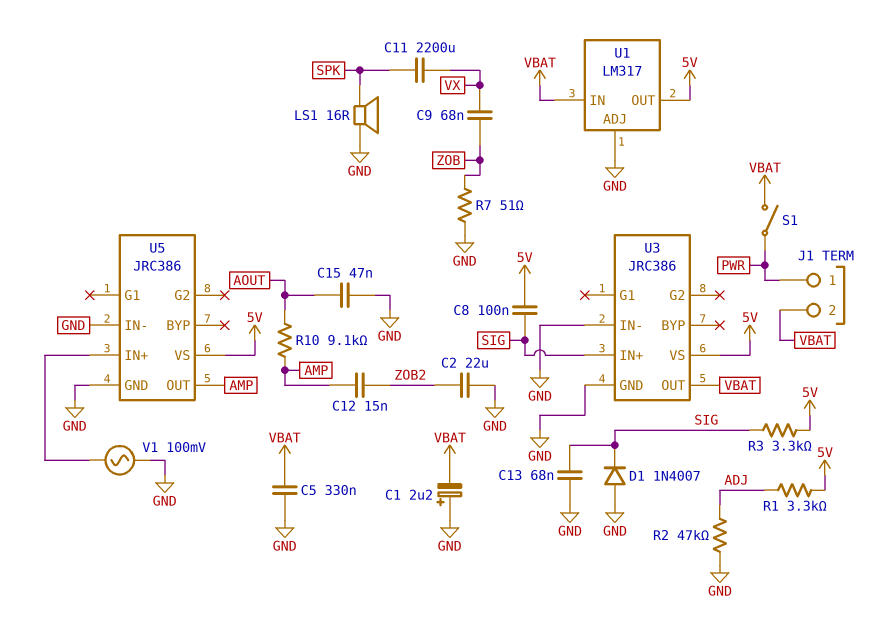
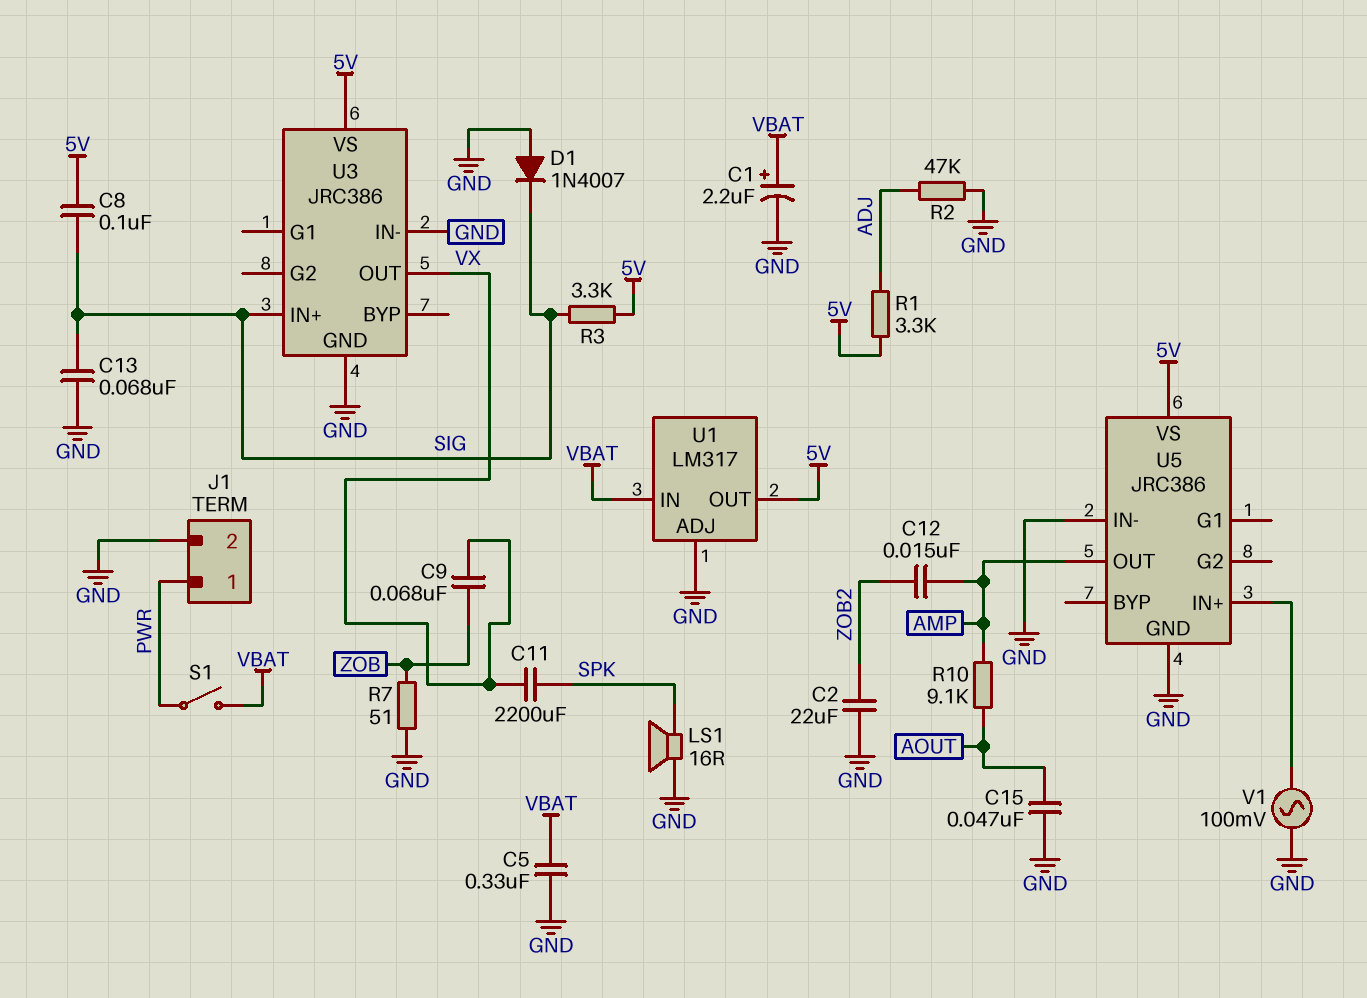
C1: 2.2uF (plus GND, minus VBAT) -> 2.2uF (plus VBAT, minus GND)
J1 pin 2: VBAT -> GND
U3 pin OUT: VBAT -> VX

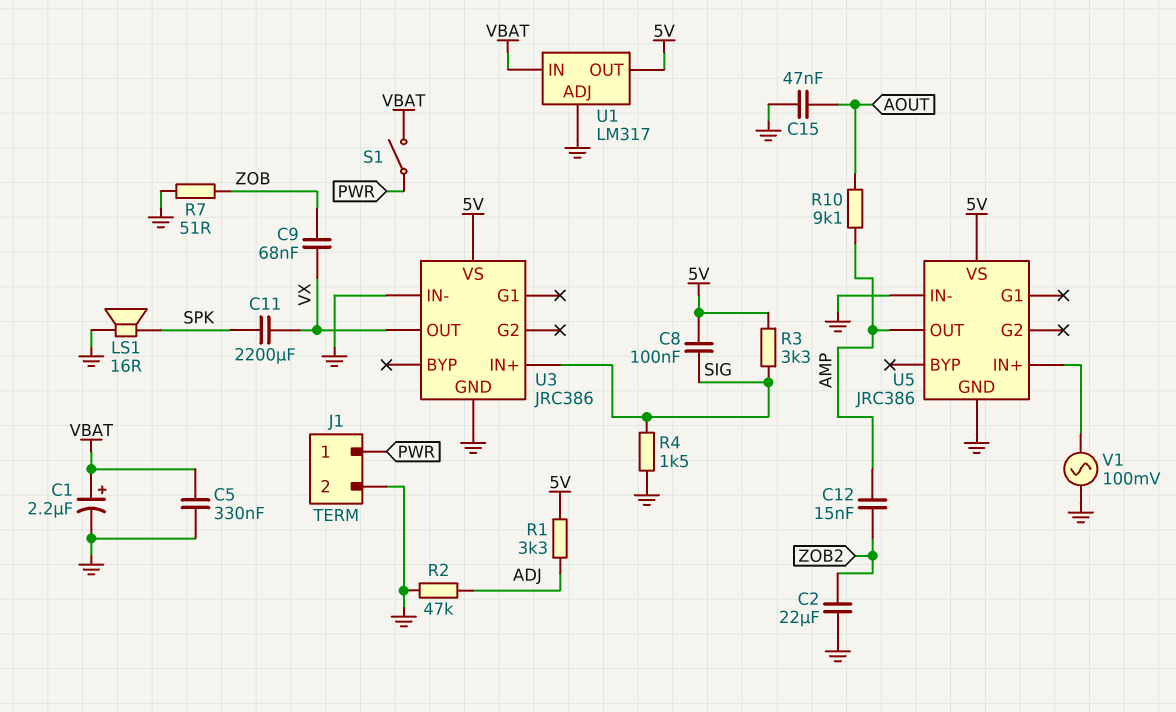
C13: 68nF (GND, SIG) -> none
D1: diode 1N4007 (A GND, K SIG) -> none
R4: none -> 1.5k (GND, SIG)

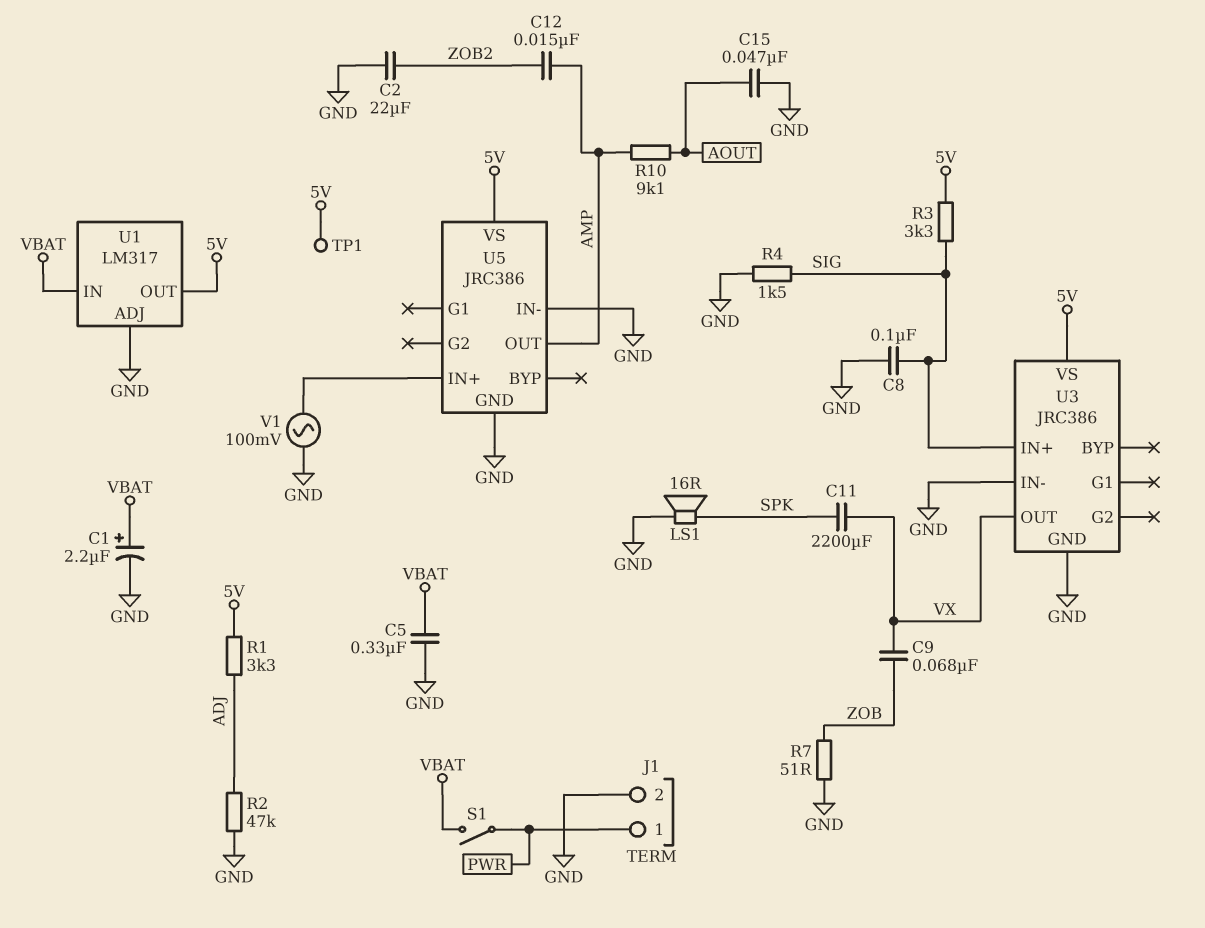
C8: 100nF (5V, SIG) -> 100nF (GND, SIG)
TP1: none -> test point (5V)

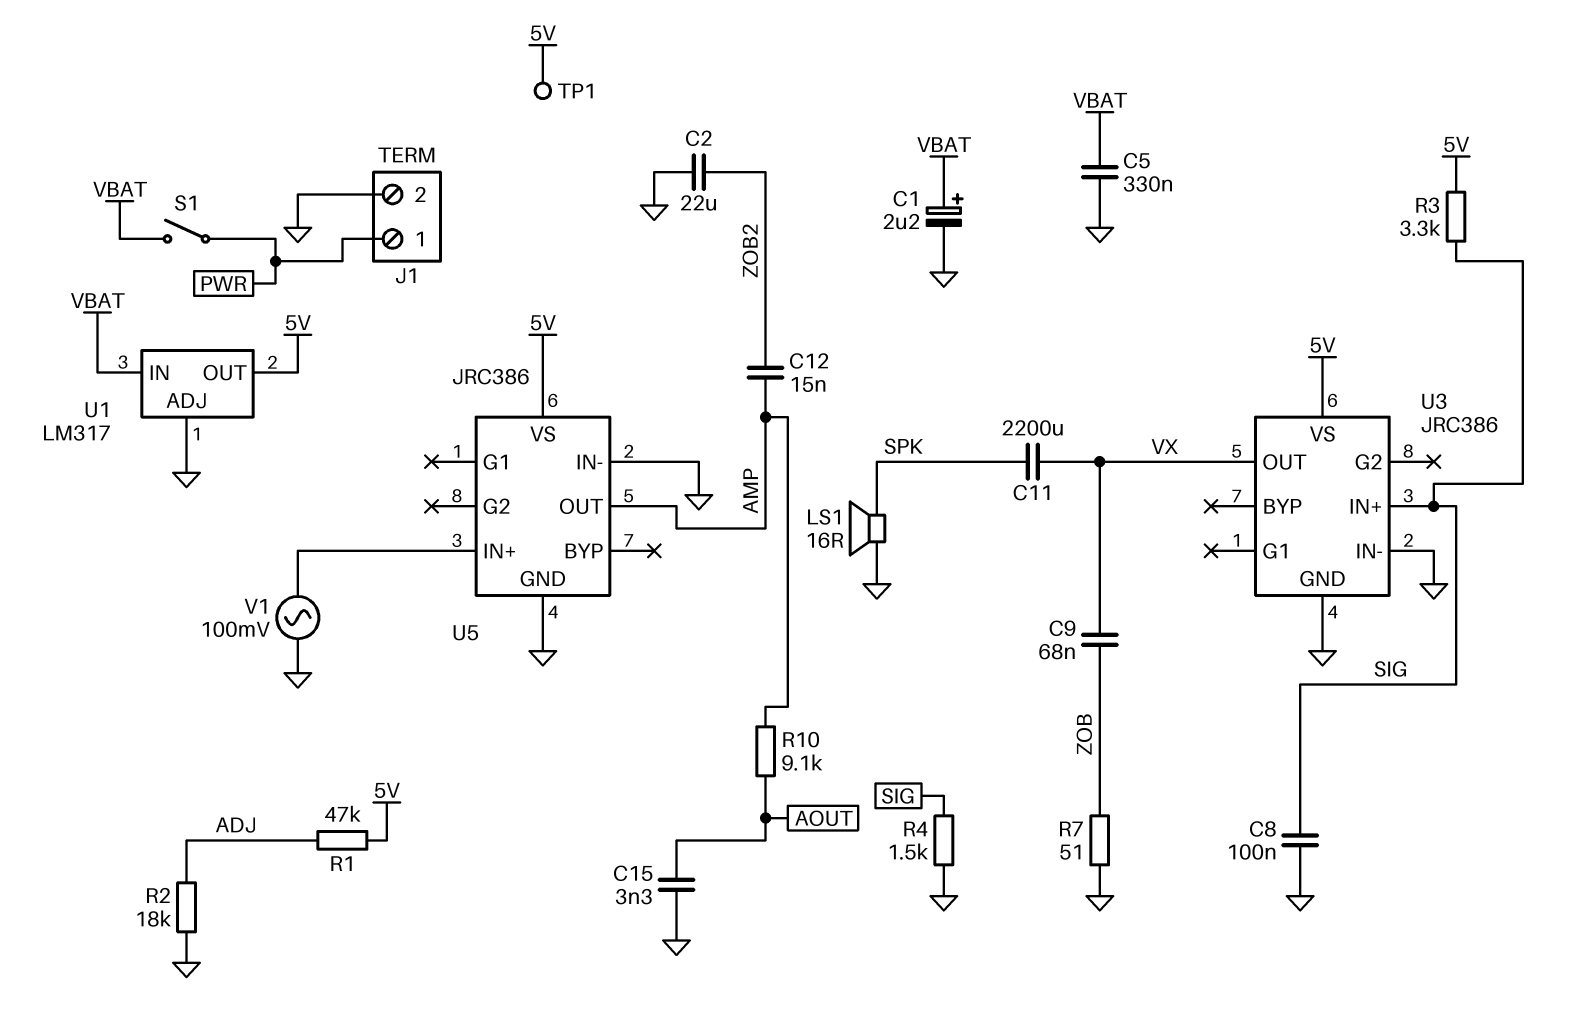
C15: 47nF (AOUT, GND) -> 3.3nF (AOUT, GND)
R1: 3.3k (5V, ADJ) -> 47k (5V, ADJ)
R2: 47k (ADJ, GND) -> 18k (ADJ, GND)

